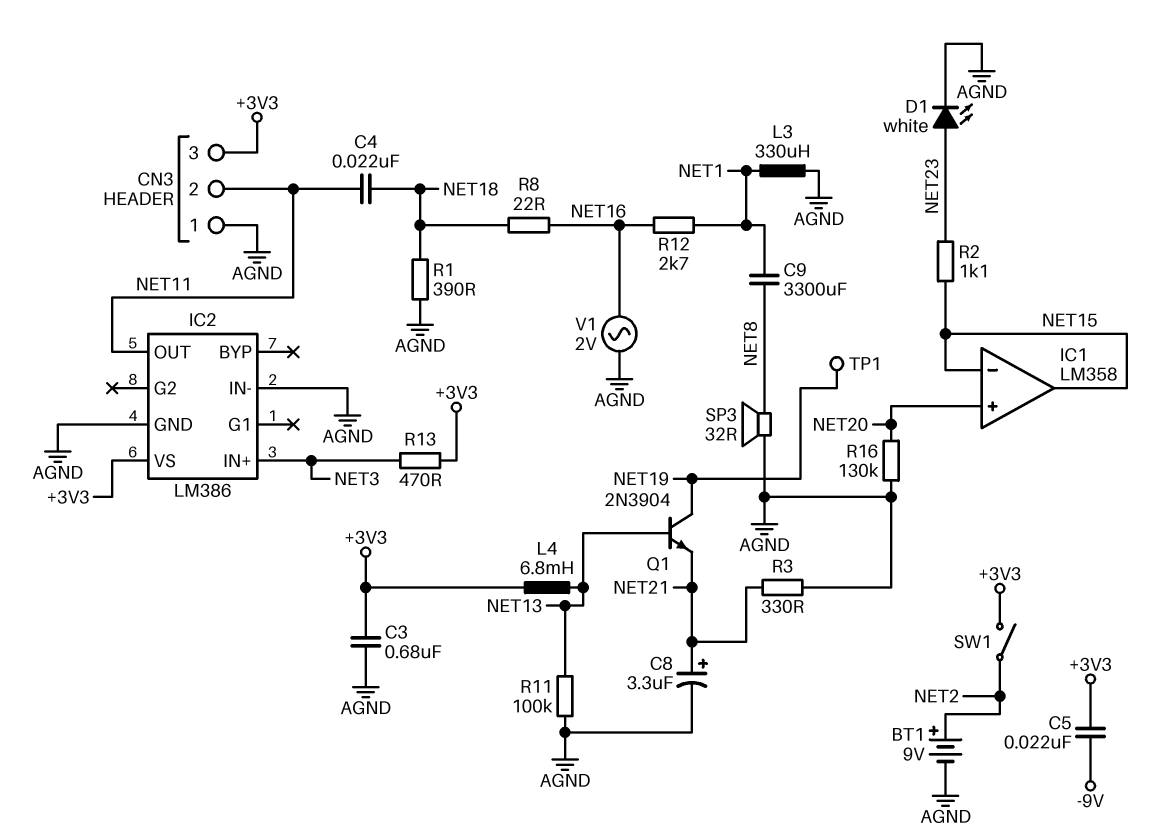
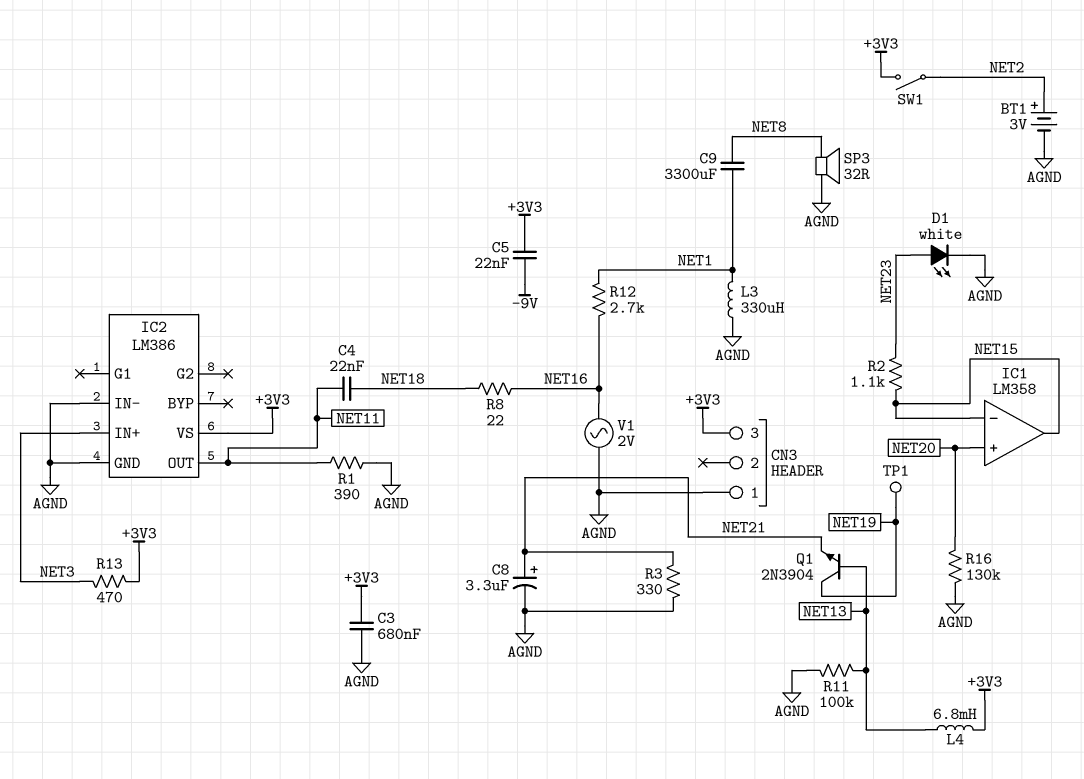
BT1: 9V (plus NET2, minus AGND) -> 3V (plus NET2, minus AGND)
CN3 pin 2: NET11 -> none
R1: 390 (AGND, NET18) -> 390 (AGND, NET11)

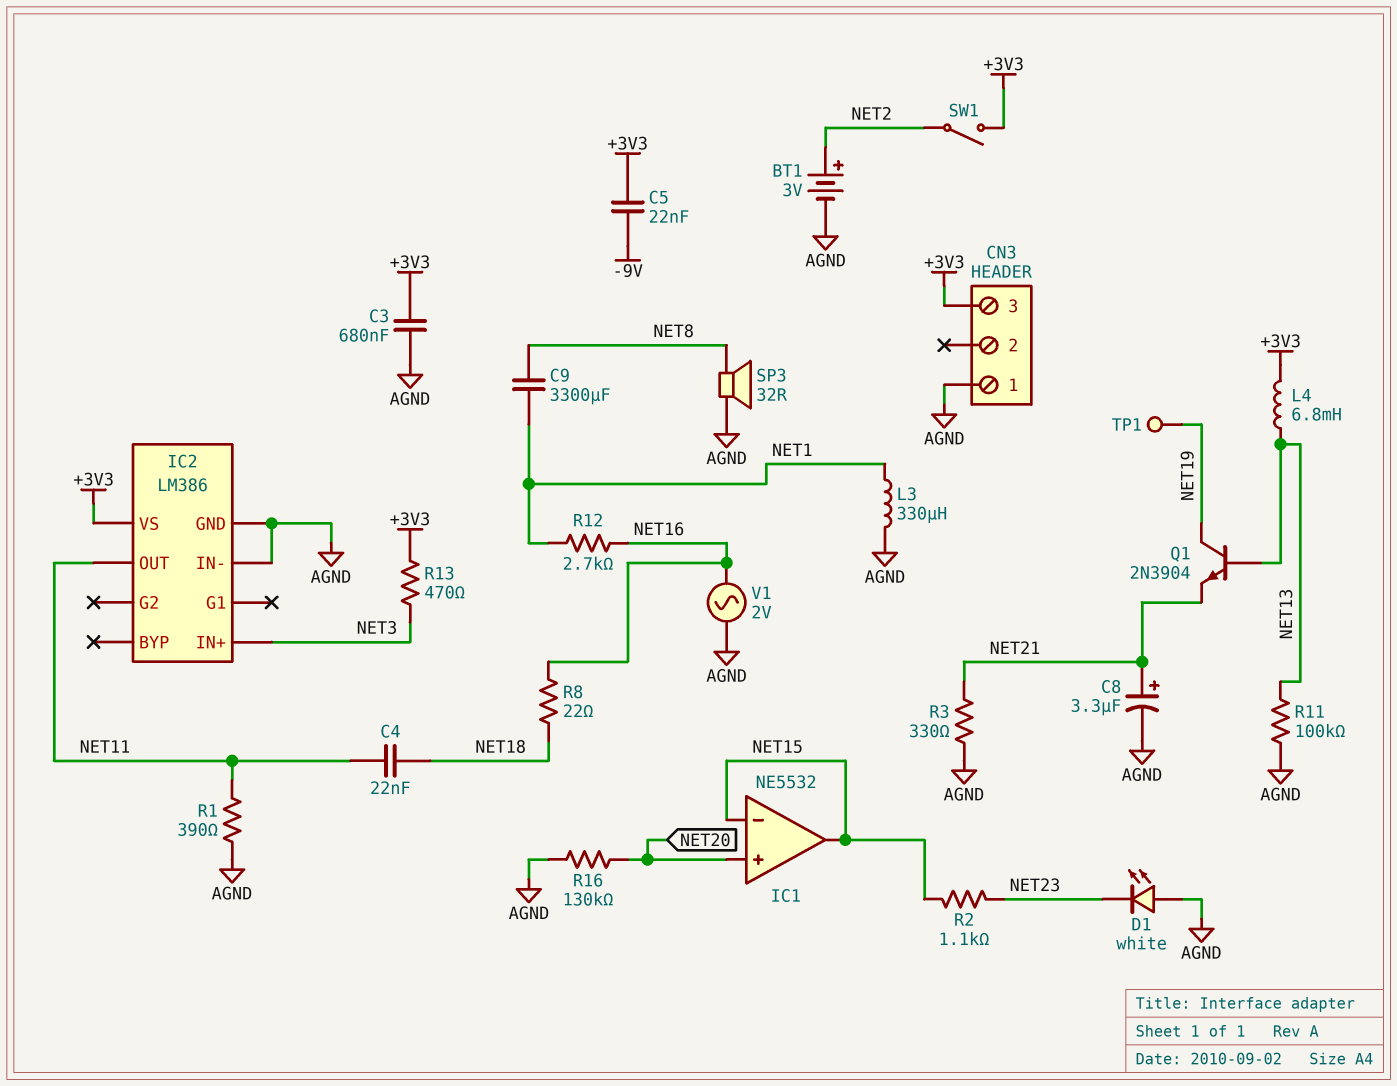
D1: LED white (A NET23, K AGND) -> LED white (A AGND, K NET23)
IC1: LM358 -> NE5532

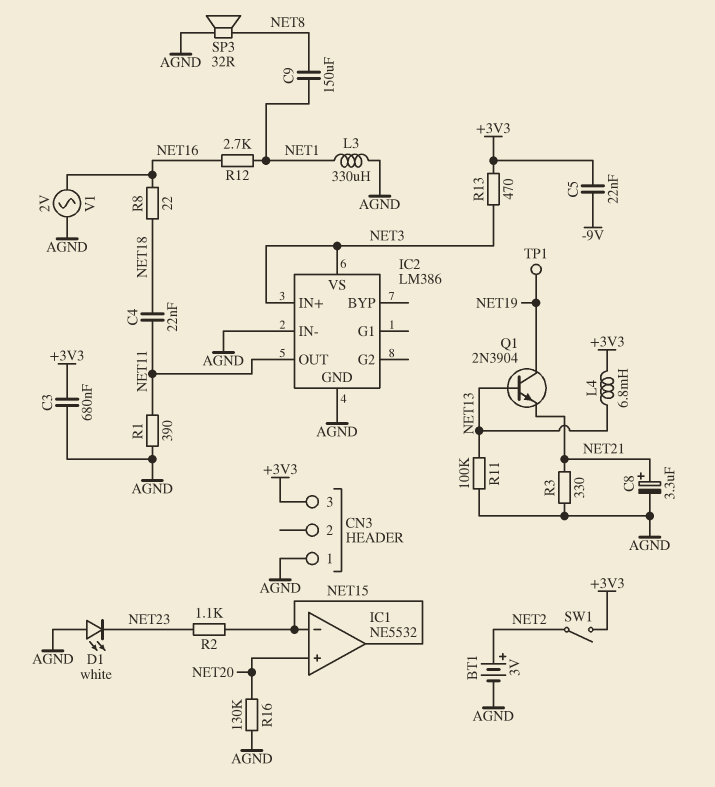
C9: 3300uF (NET1, NET8) -> 150uF (NET1, NET8)
IC2 pin VS: +3V3 -> NET3

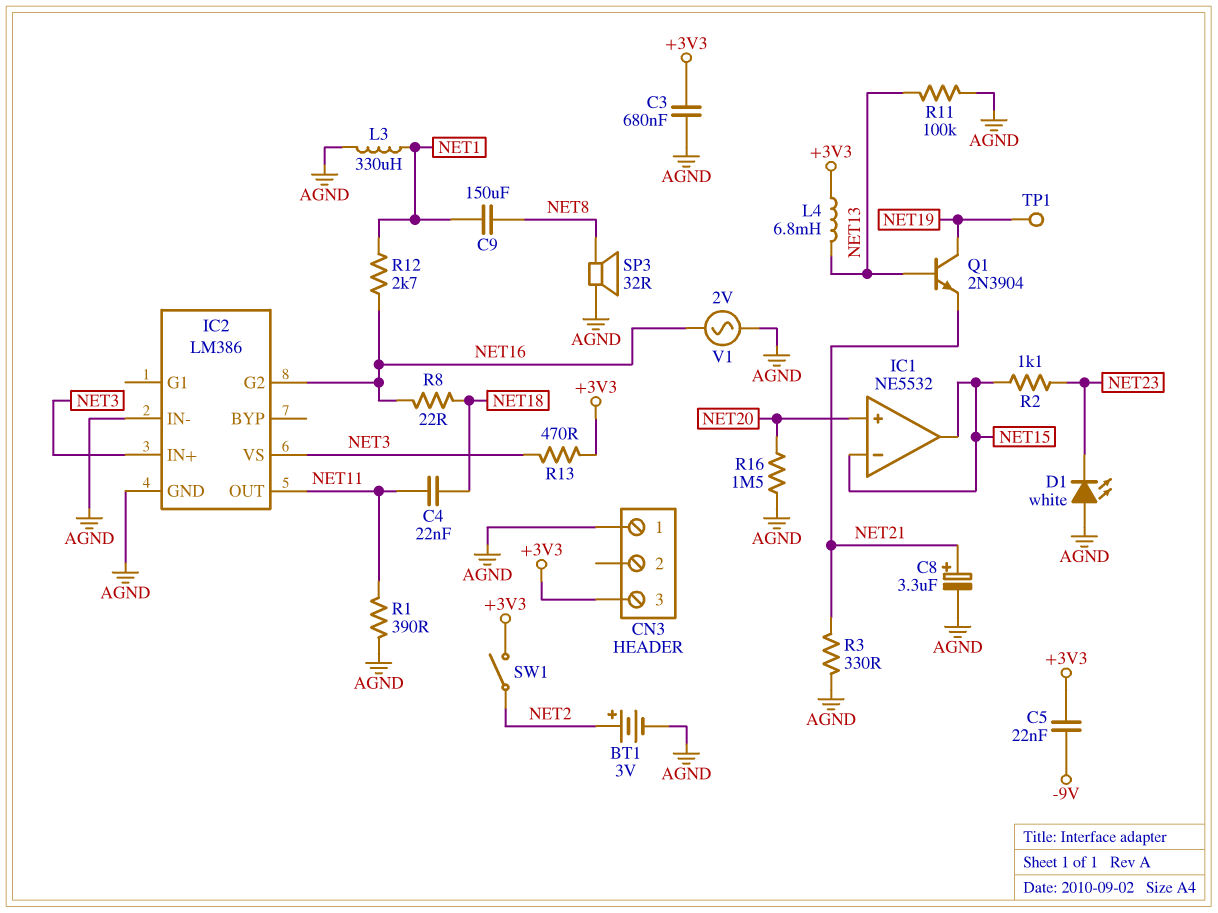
IC2 pin G2: none -> NET16
R16: 130k (AGND, NET20) -> 1.5M (AGND, NET20)

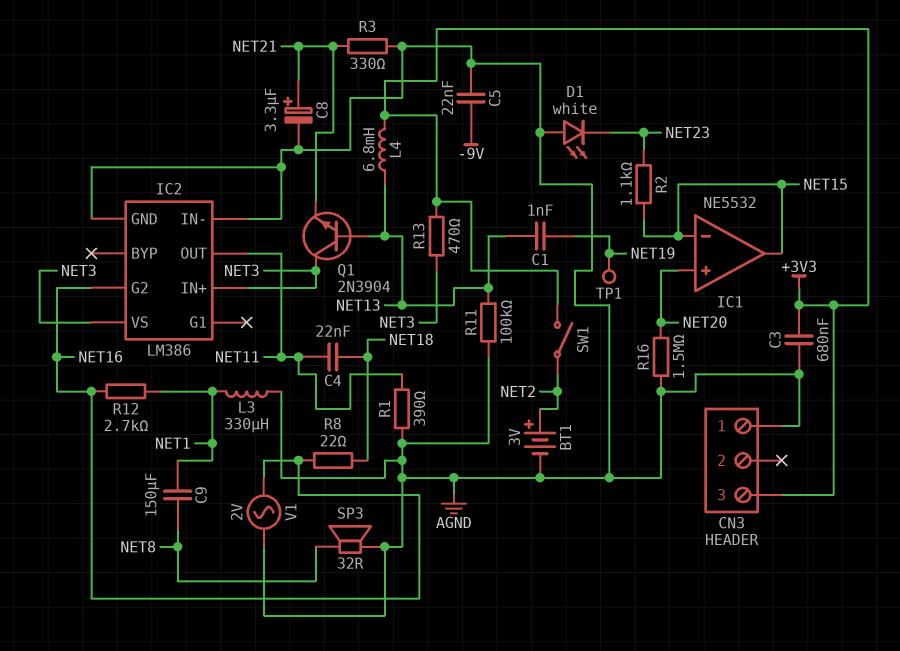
C1: none -> 1nF (NET13, NET19)
C5: 22nF (+3V3, -9V) -> 22nF (-9V, AGND)
Q1: NPN 2N3904 (B NET13, C NET19, E NET21) -> NPN 2N3904 (B NET13, C NET3, E NET21)

